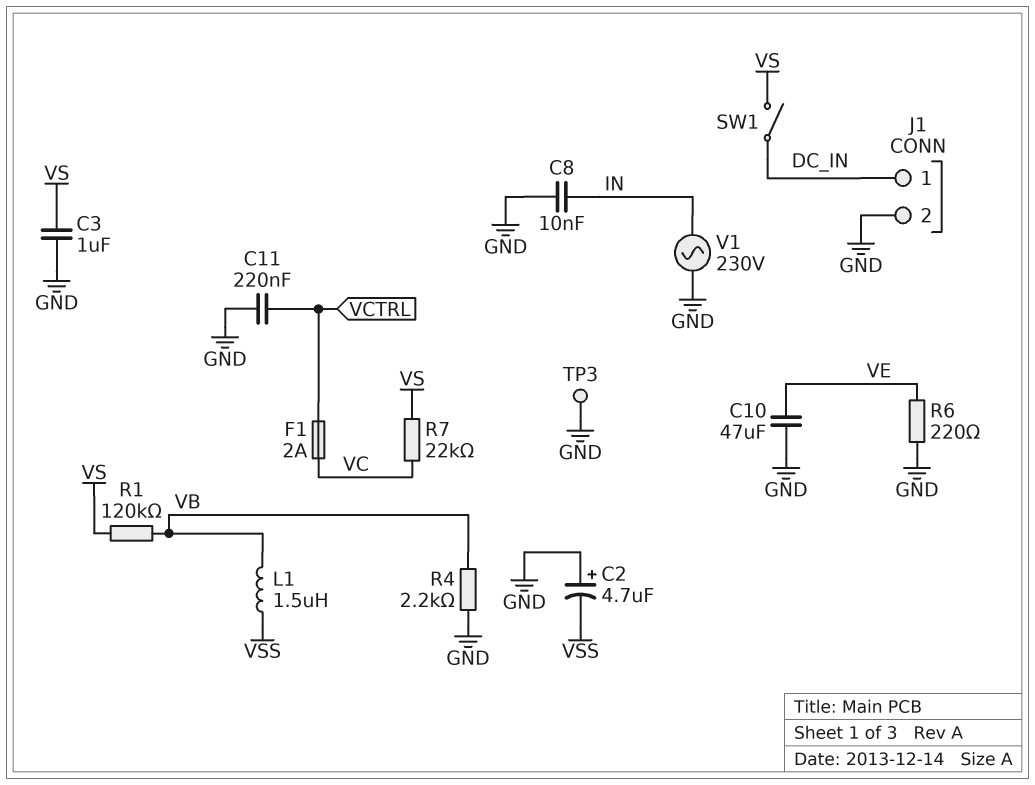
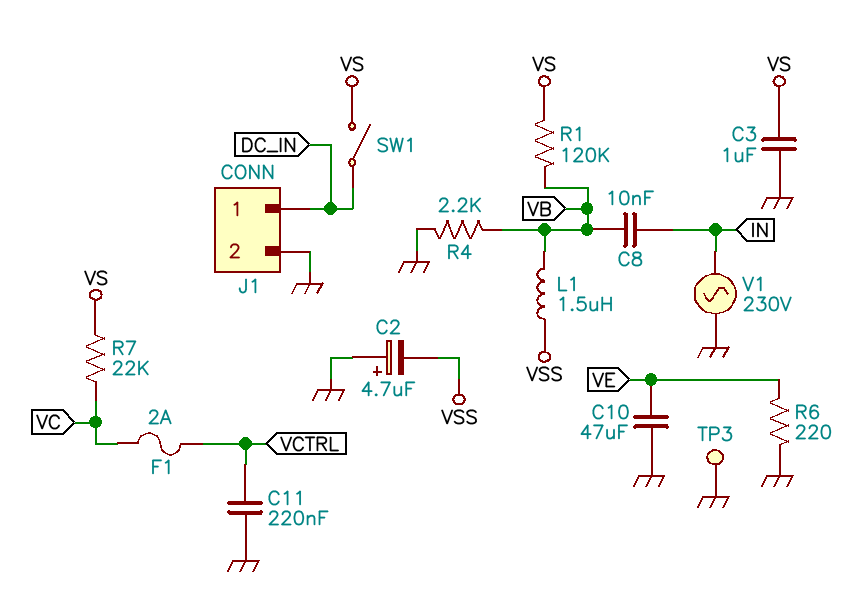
C8: 10nF (GND, IN) -> 10nF (IN, VB)

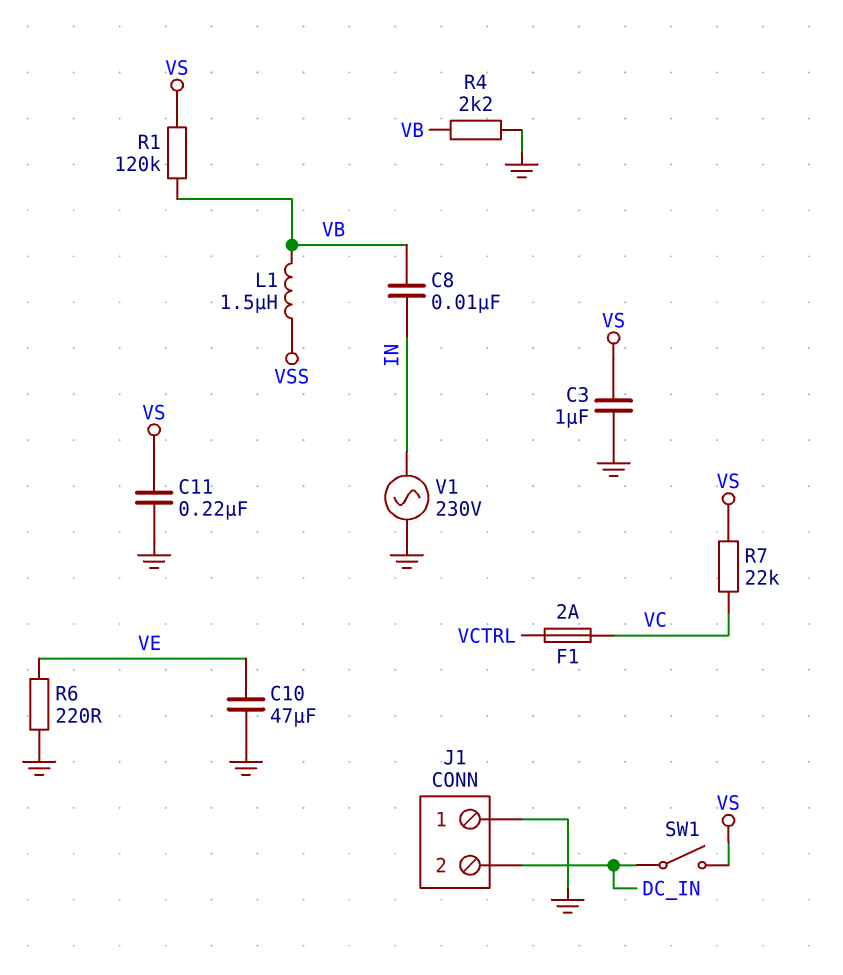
C2: 4.7uF (plus GND, minus VSS) -> none
C11: 220nF (GND, VCTRL) -> 220nF (GND, VS)
J1 pin 1: DC_IN -> GND
J1 pin 2: GND -> DC_IN
TP3: test point (GND) -> none

